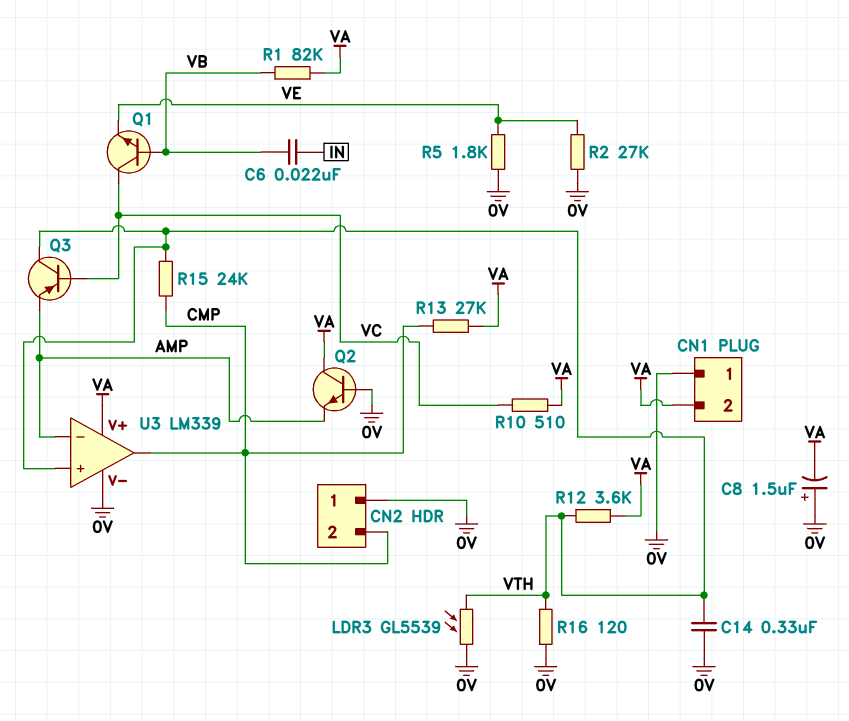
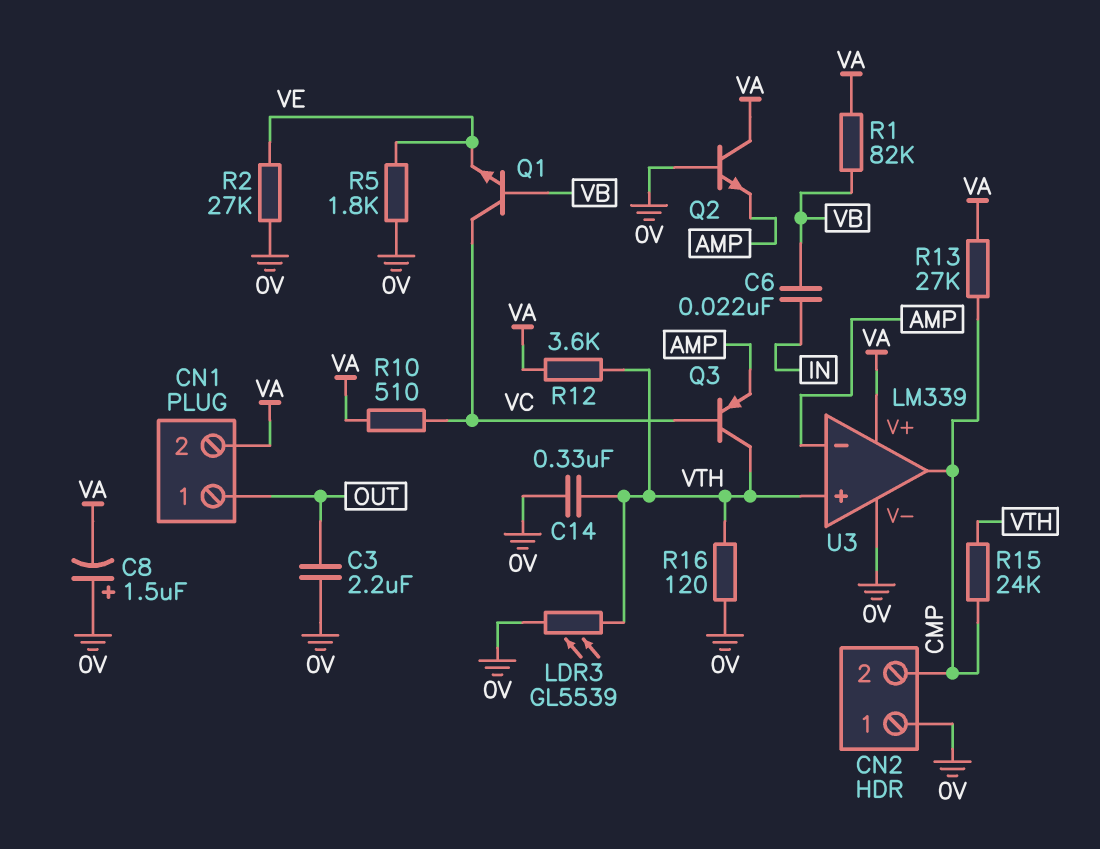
C3: none -> 2.2uF (0V, OUT)
CN1 pin 1: 0V -> OUT

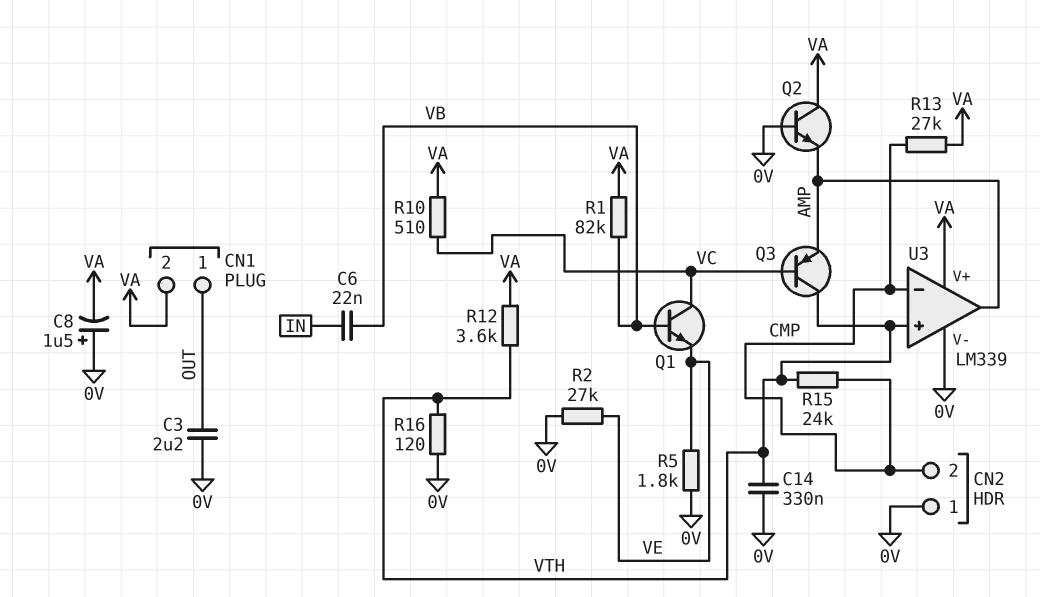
LDR3: GL5539 (0V, VTH) -> none
U3 pin in-: AMP -> CMP
U3 pin out: CMP -> AMP

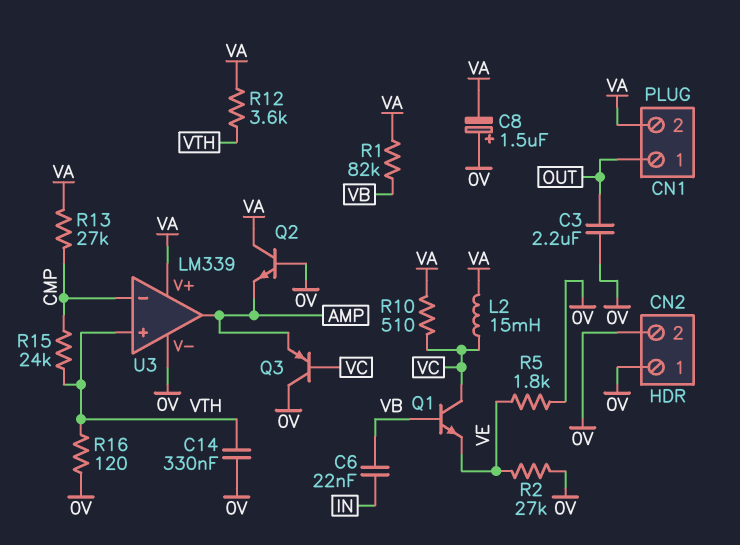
CN2 pin 2: CMP -> 0V
L2: none -> 15mH (VA, VC)
Q3: PNP (B VC, C VTH, E AMP) -> PNP (B VC, C 0V, E AMP)

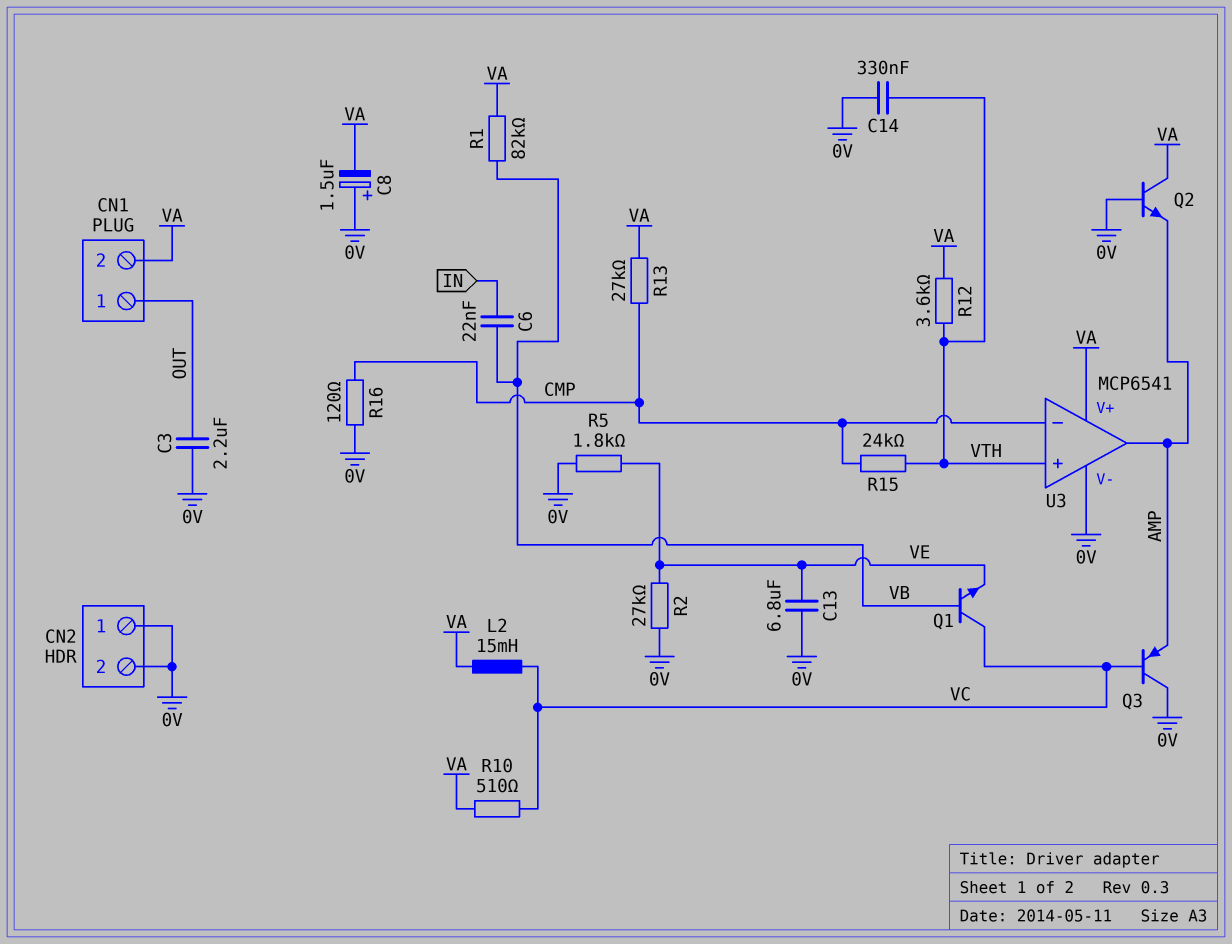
C13: none -> 6.8uF (0V, VE)
R16: 120 (0V, VTH) -> 120 (0V, CMP)
U3: LM339 -> MCP6541

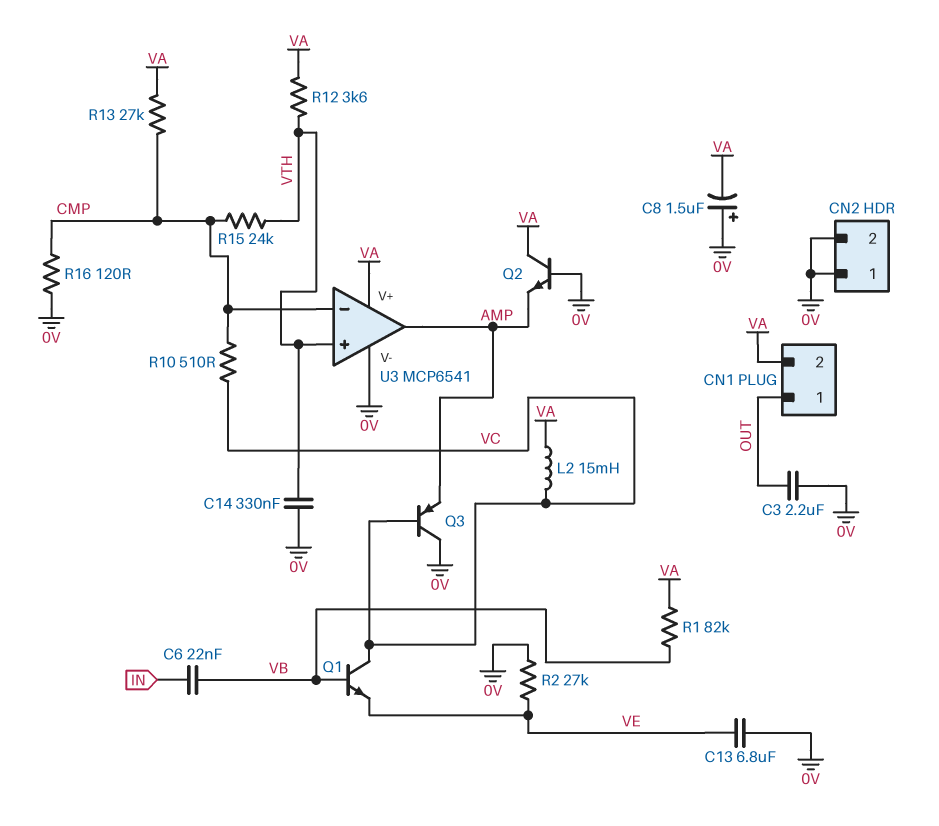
R5: 1.8k (0V, VE) -> none
R10: 510 (VA, VC) -> 510 (CMP, VC)

